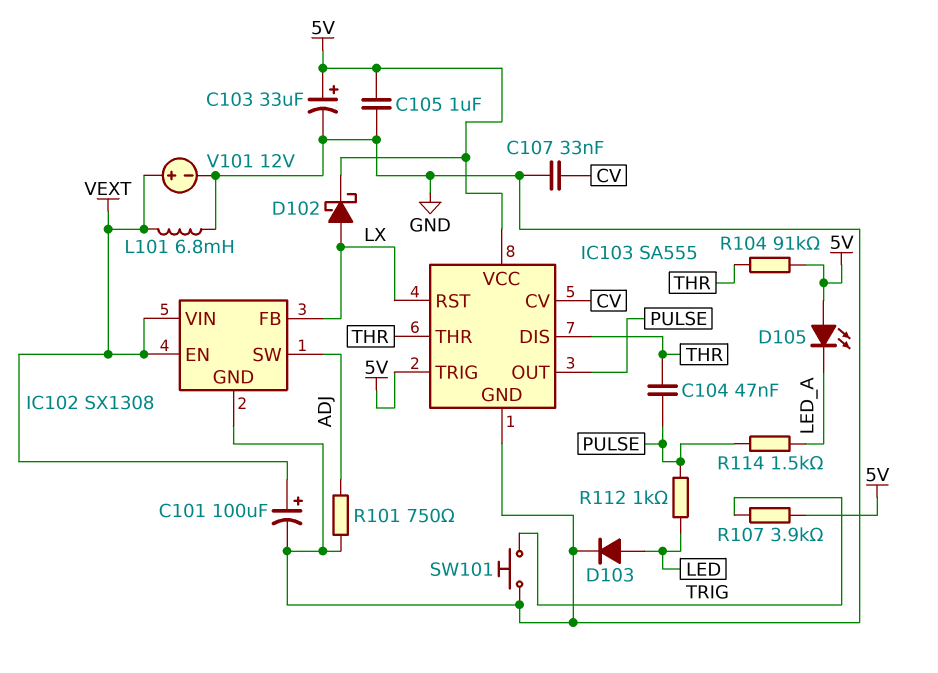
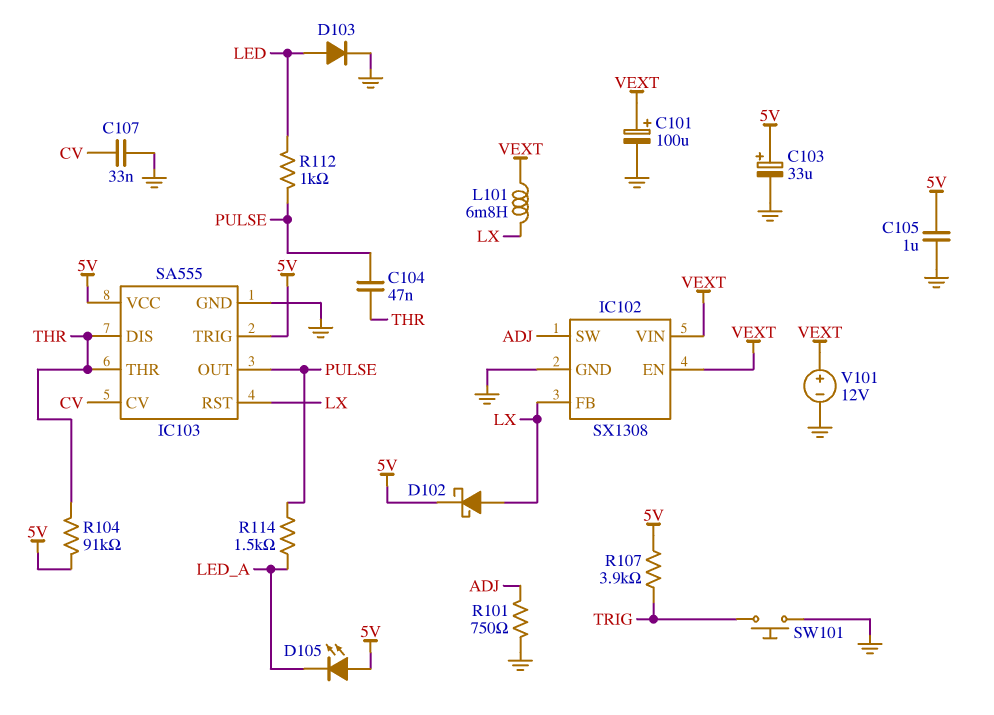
L101: 6.8mH (GND, VEXT) -> 6.8mH (LX, VEXT)

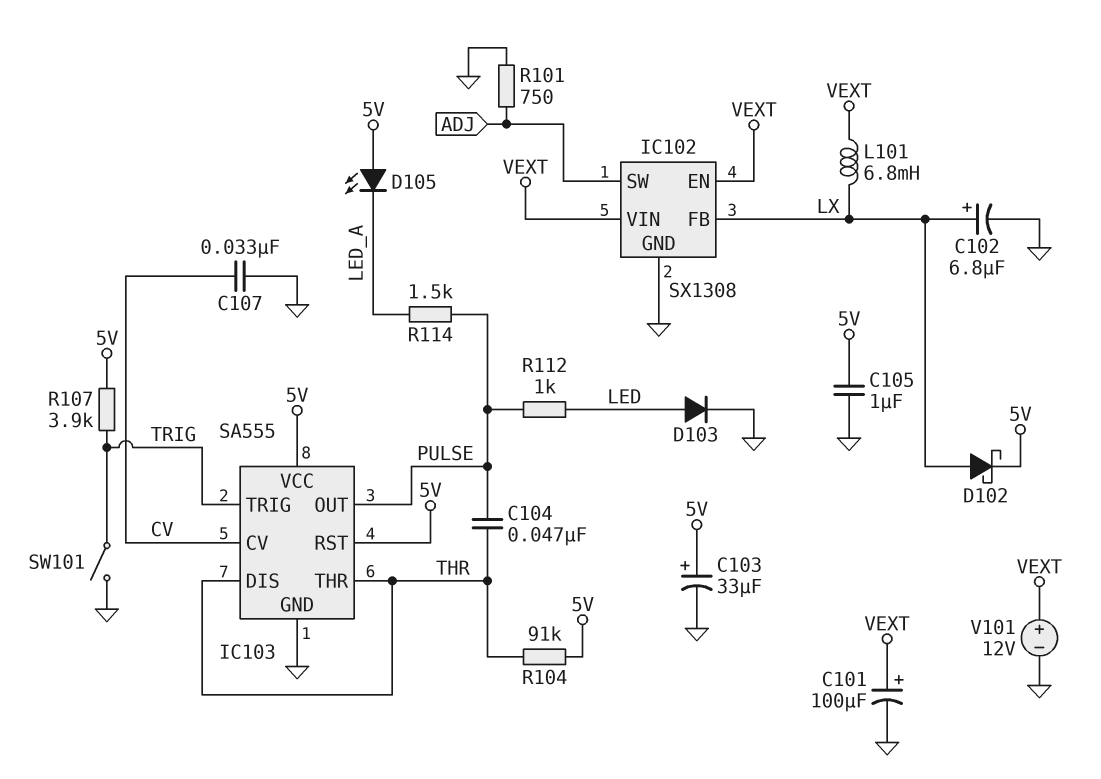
C102: none -> 6.8uF (plus LX, minus GND)
IC103 pin RST: LX -> 5V
IC103 pin TRIG: 5V -> TRIG
SW101: button (GND, TRIG) -> switch (GND, TRIG)

